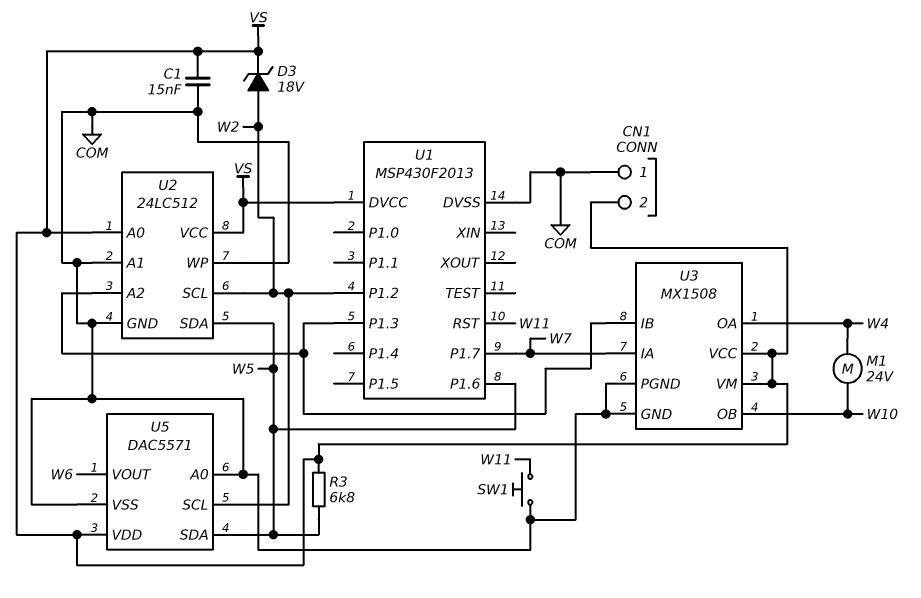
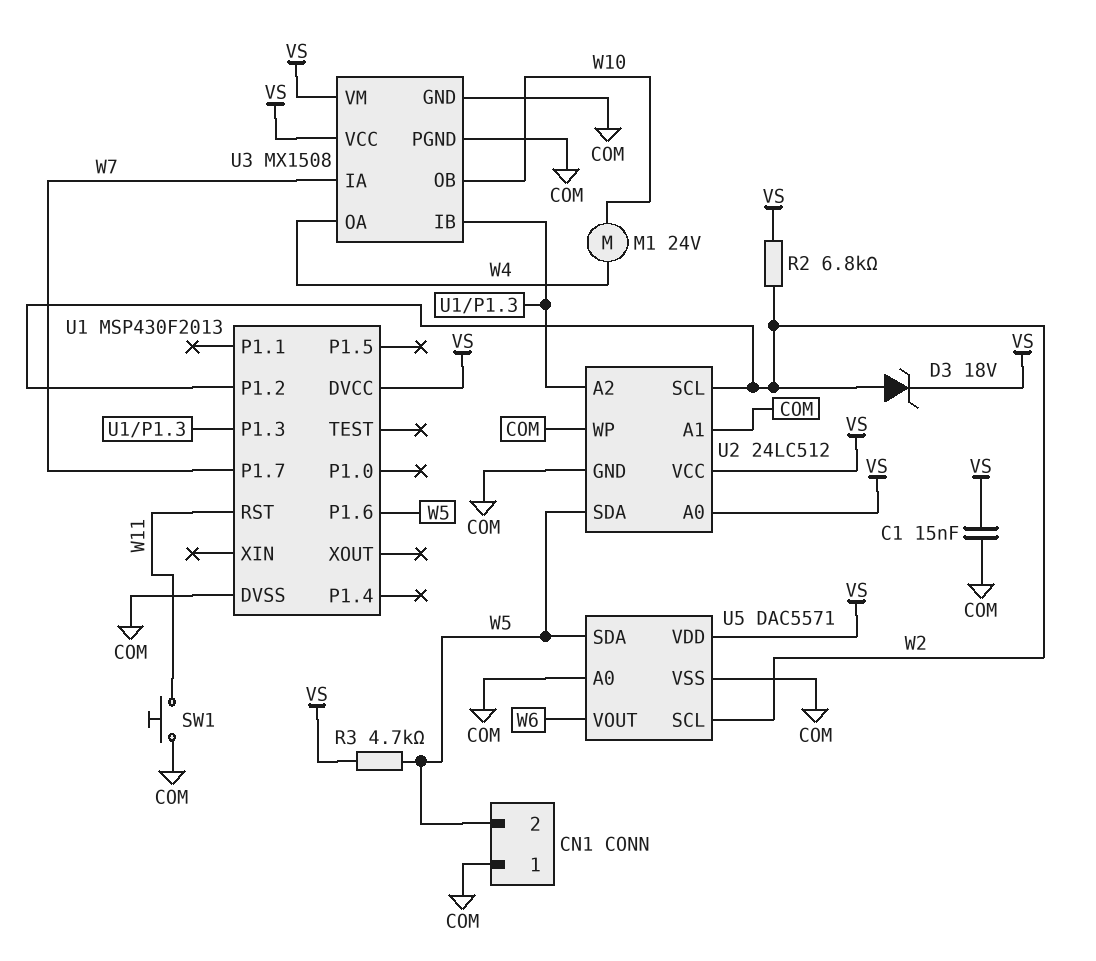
CN1 pin 2: VS -> W5
R2: none -> 6.8k (VS, W2)
R3: 6.8k (VS, W5) -> 4.7k (VS, W5)

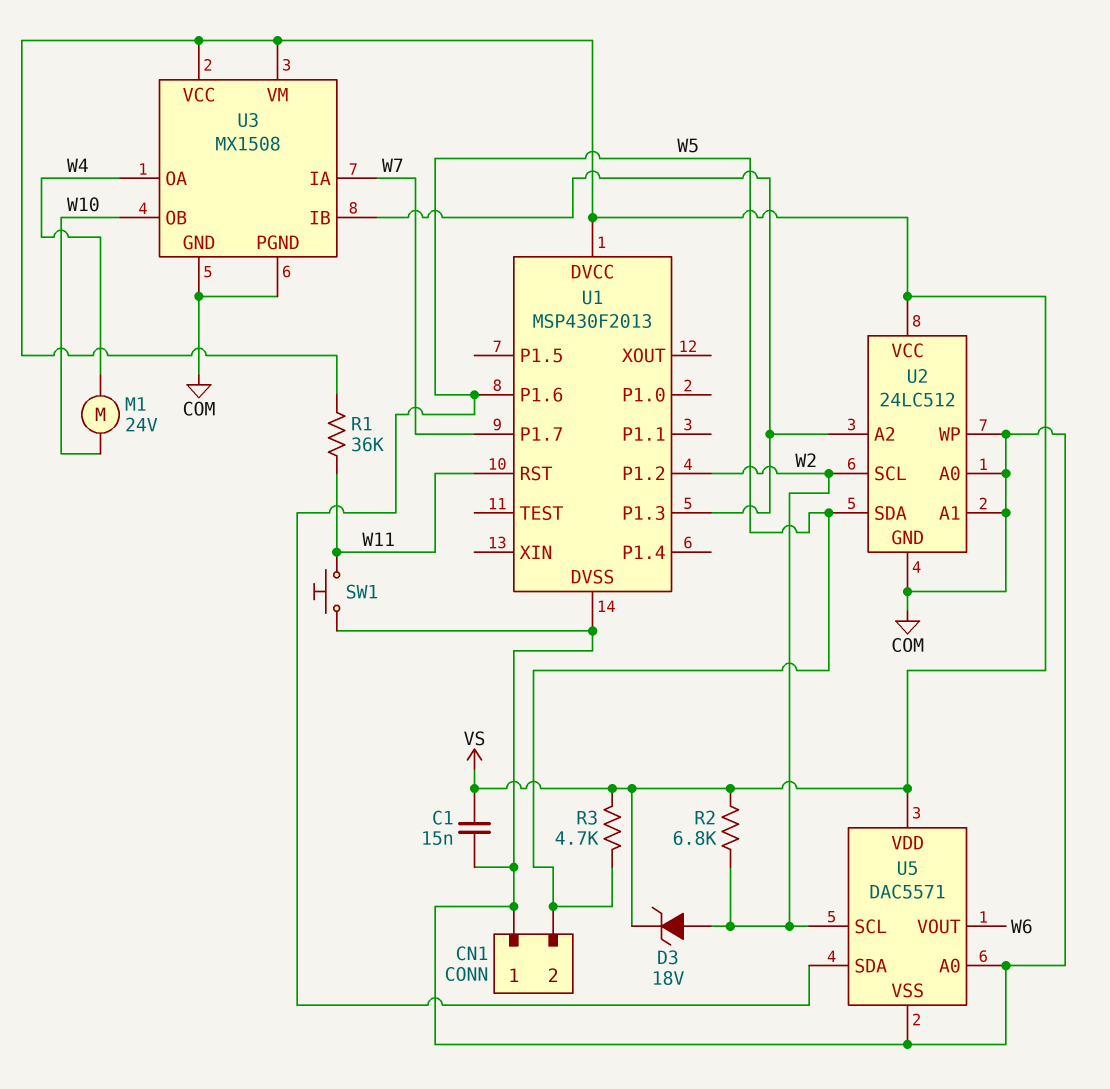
R1: none -> 36k (VS, W11)
U2 pin A0: VS -> COM

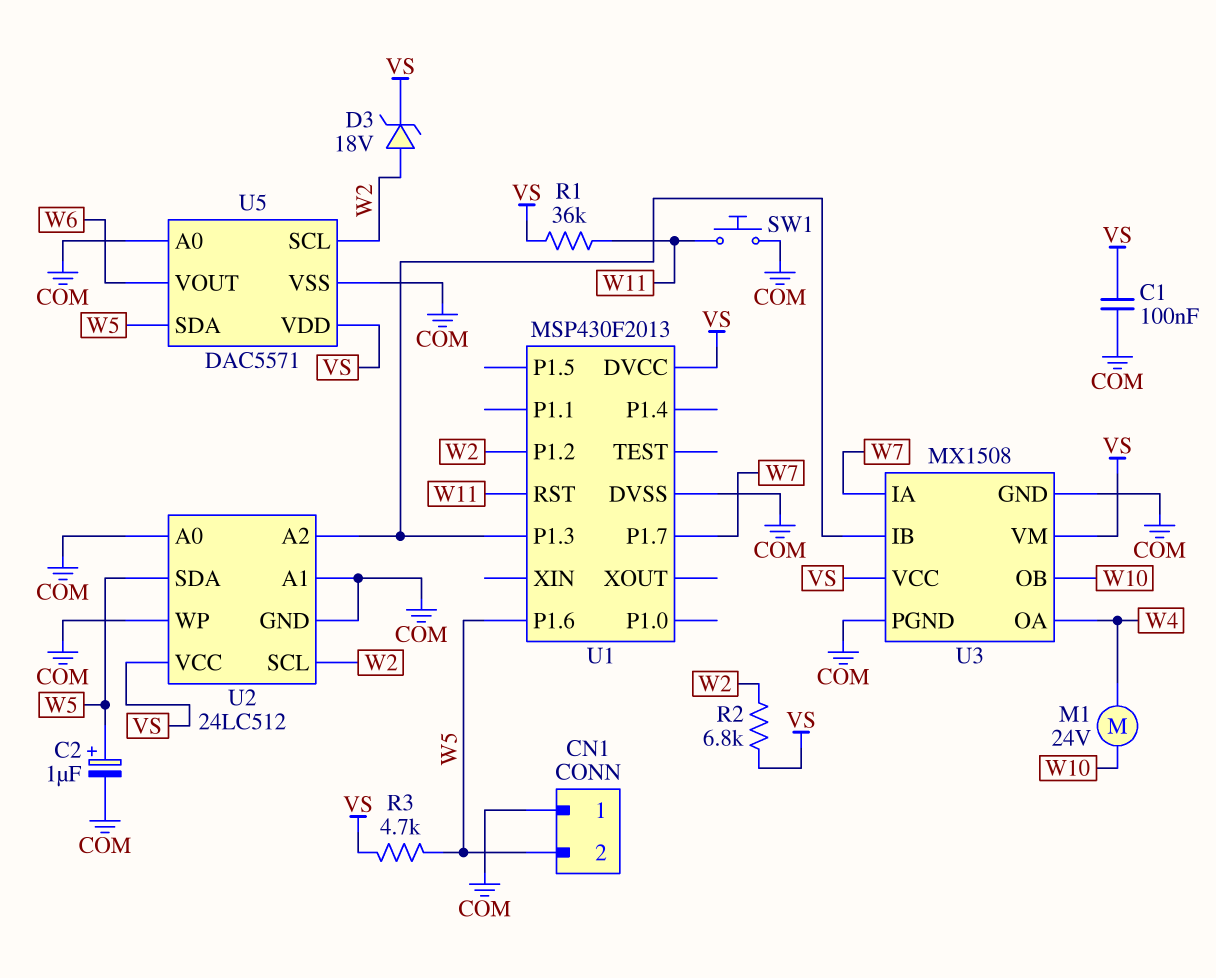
C1: 15nF (COM, VS) -> 100nF (COM, VS)
C2: none -> 1uF (plus W5, minus COM)

